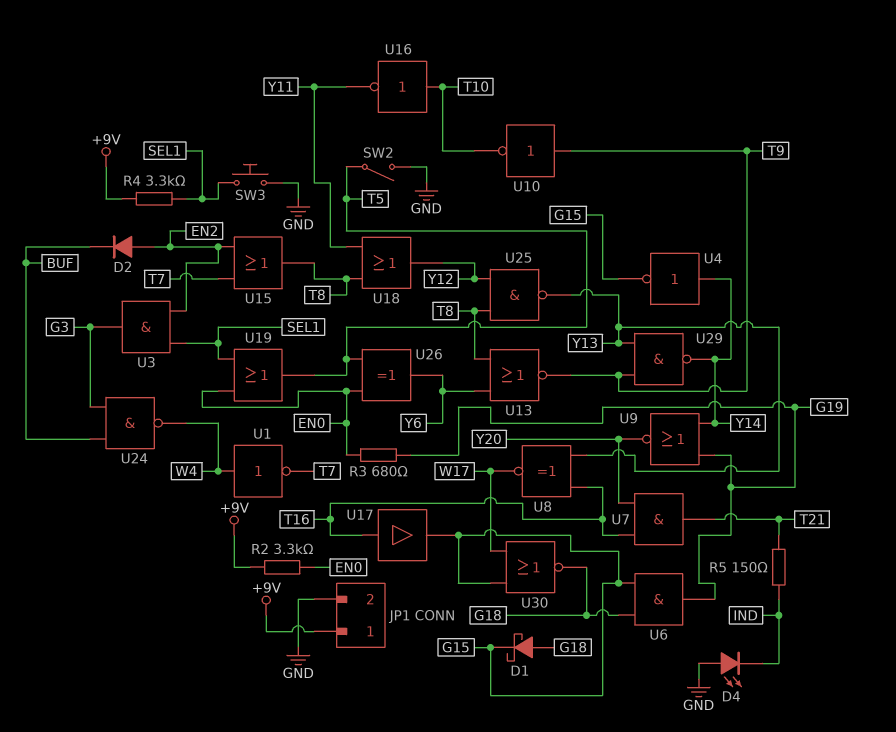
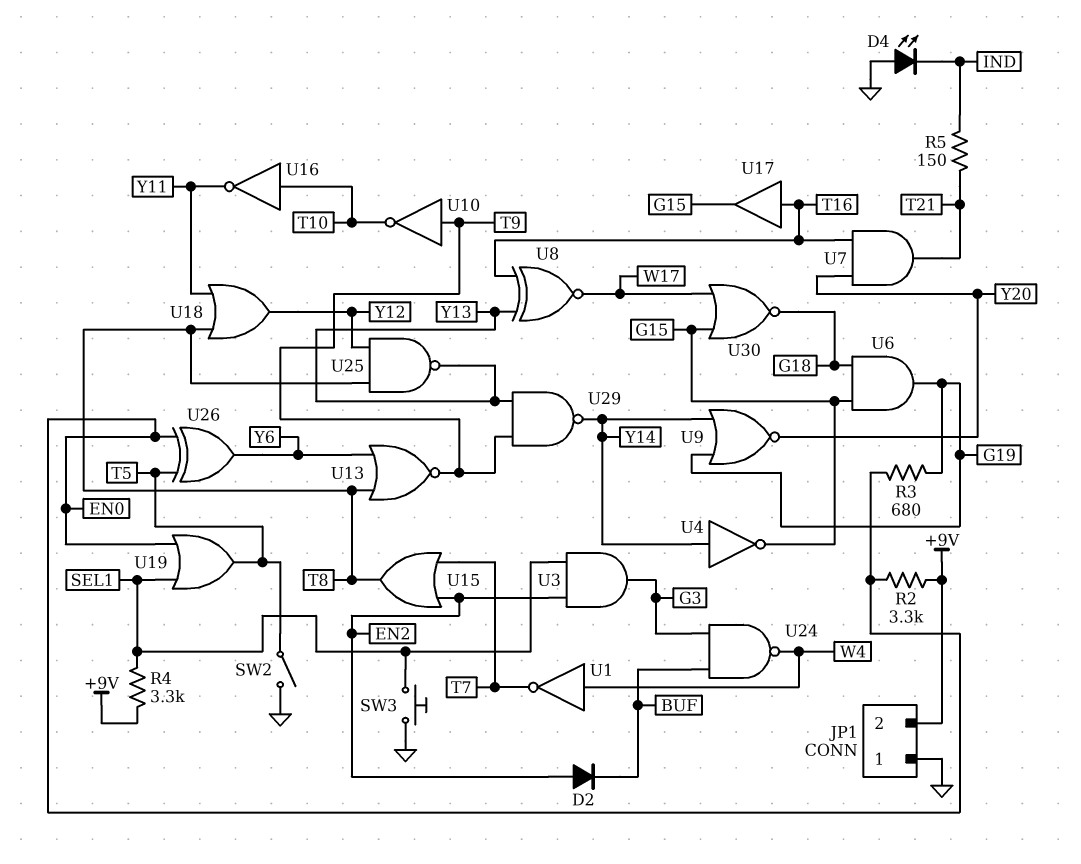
D1: schottky (A G18, K G15) -> none
JP1 pin 1: +9V -> GND
JP1 pin 2: GND -> +9V

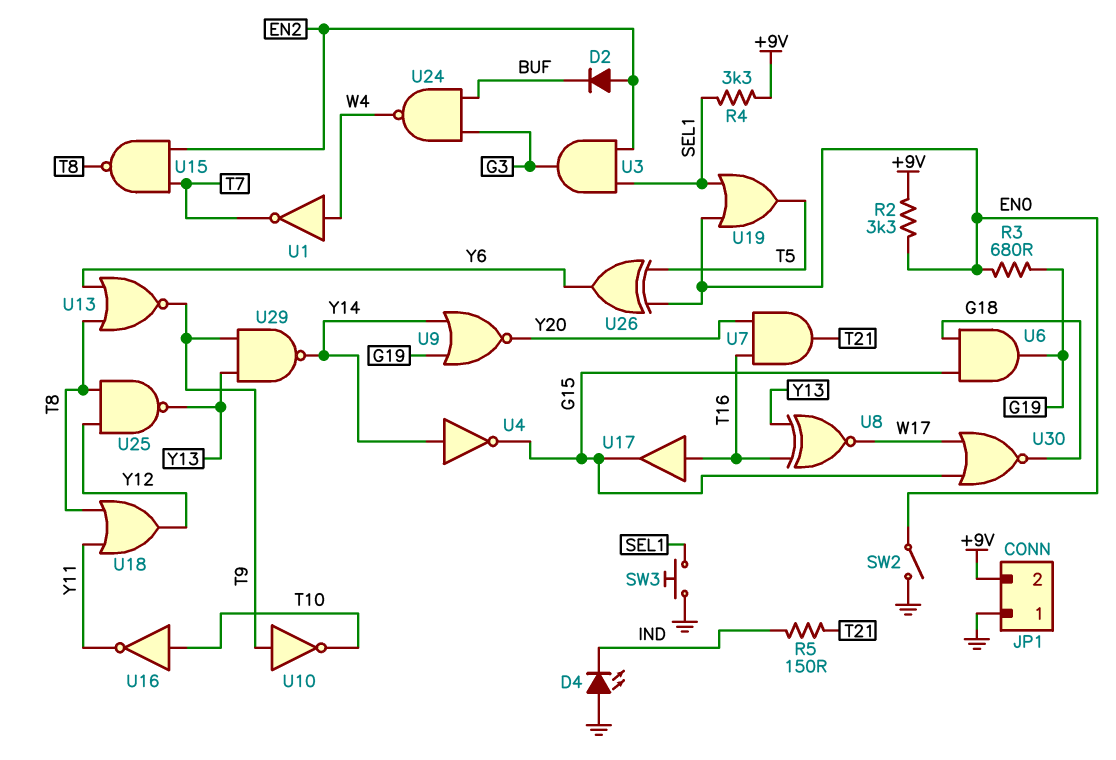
SW2: switch (GND, T5) -> switch (EN0, GND)
U15: OR (in EN2, in T7, out T8) -> NAND (in EN2, in T7, out T8)

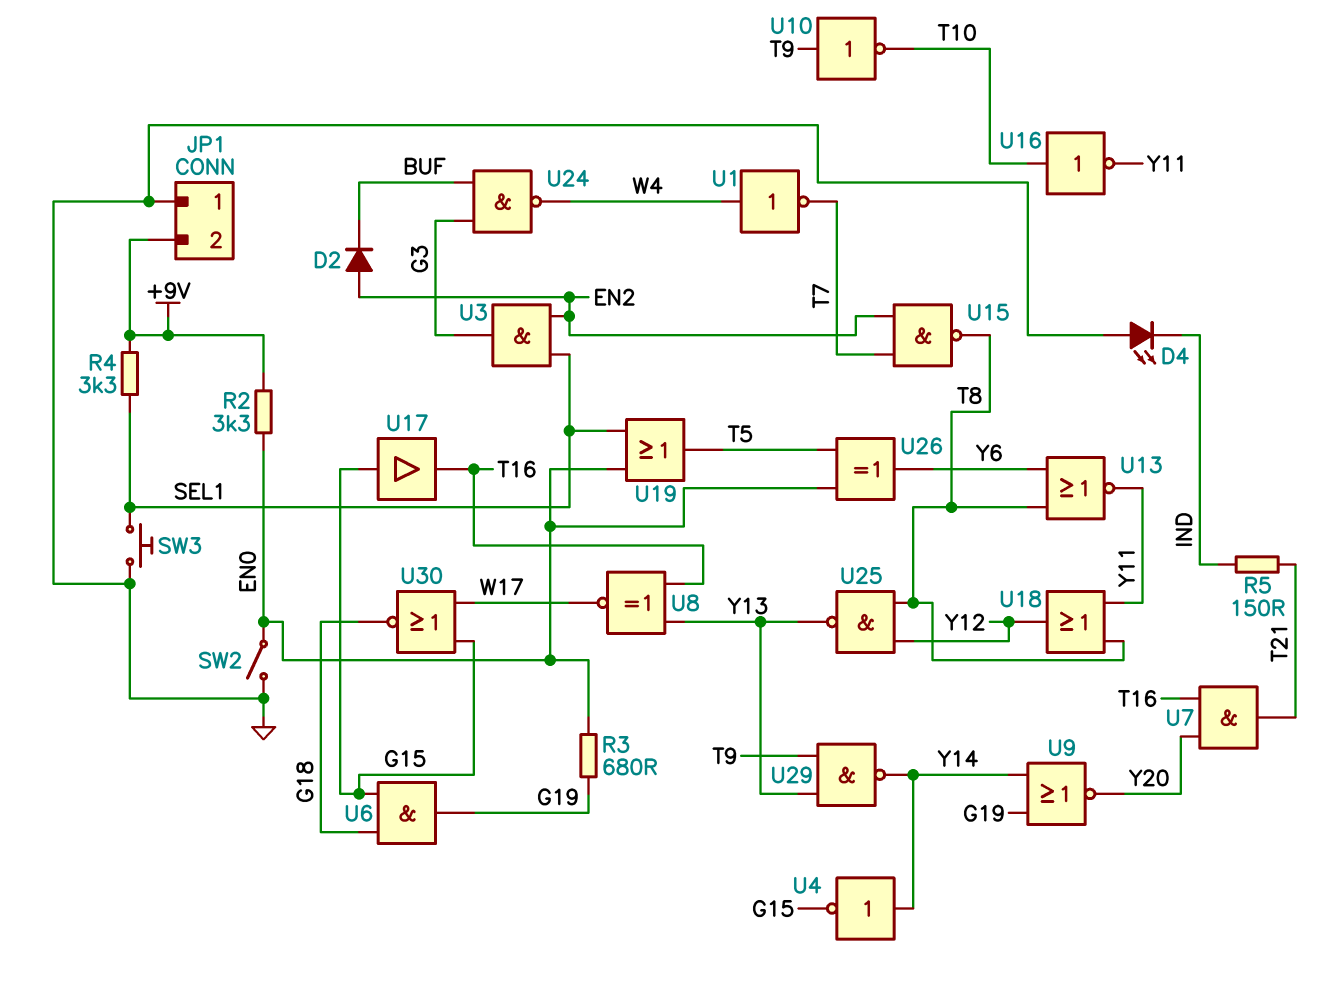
U13: NOR (in T8, in Y6, out T9) -> NOR (in T8, in Y6, out Y11)
U17: buffer (in T16, out G15) -> buffer (in G15, out T16)

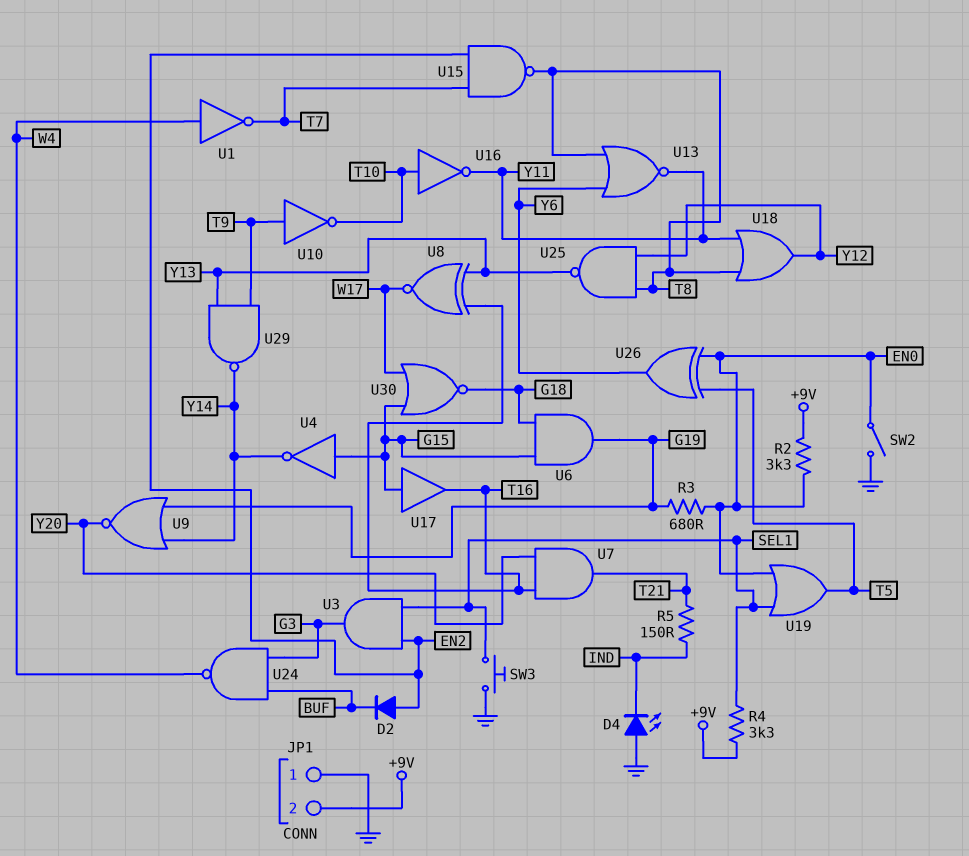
U4: NOT (in Y14, out G15) -> NOT (in G15, out Y14)

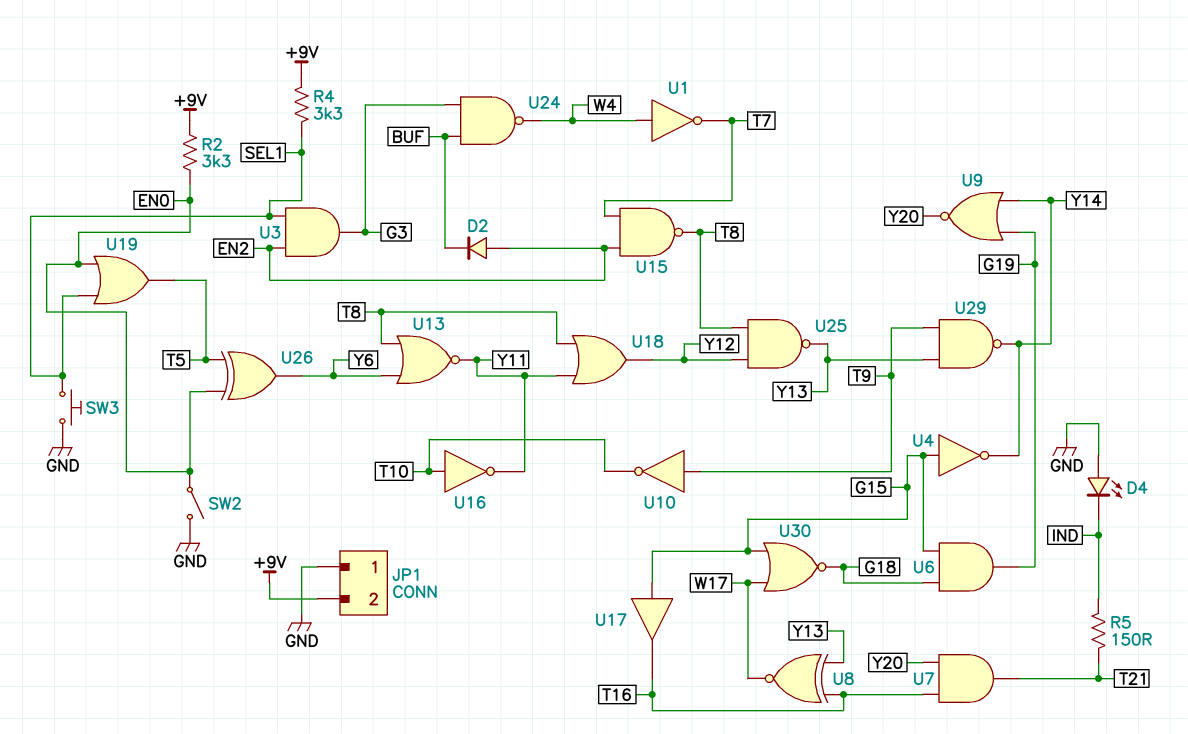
R3: 680 (EN0, G19) -> none

